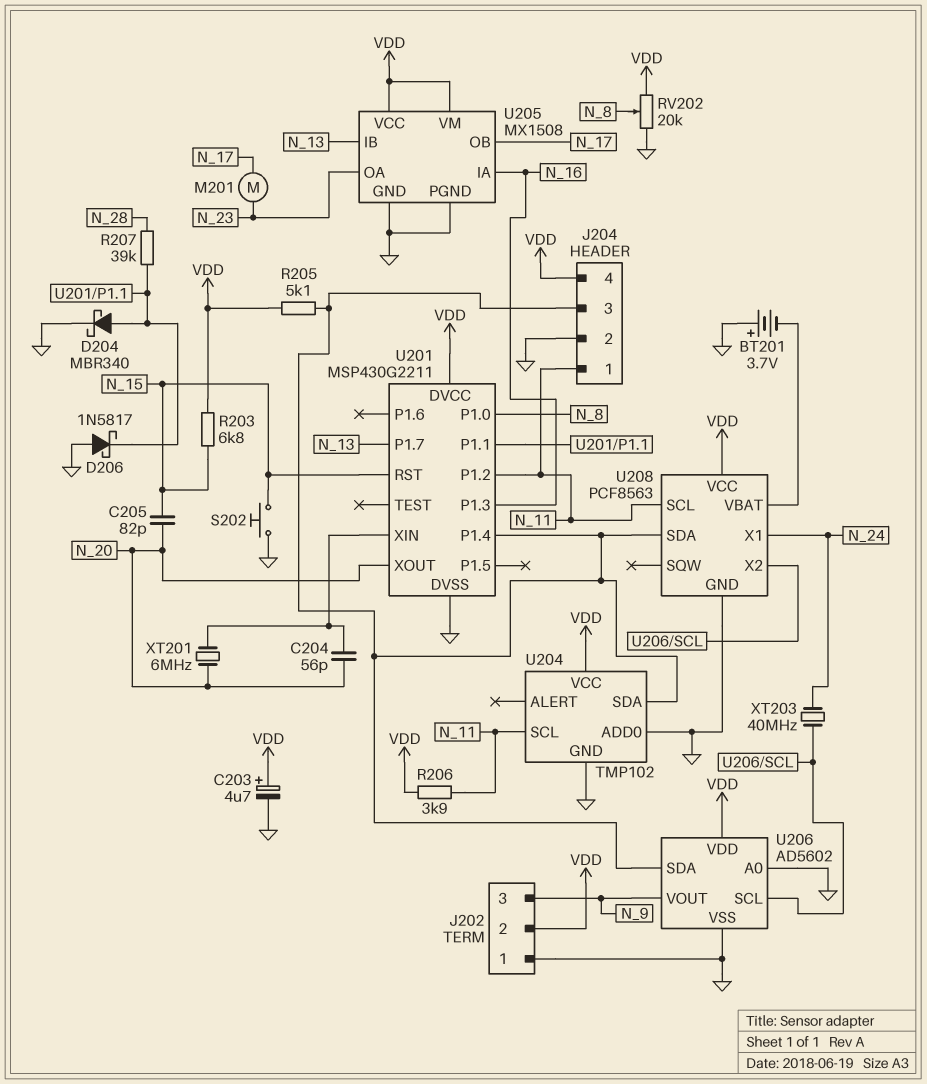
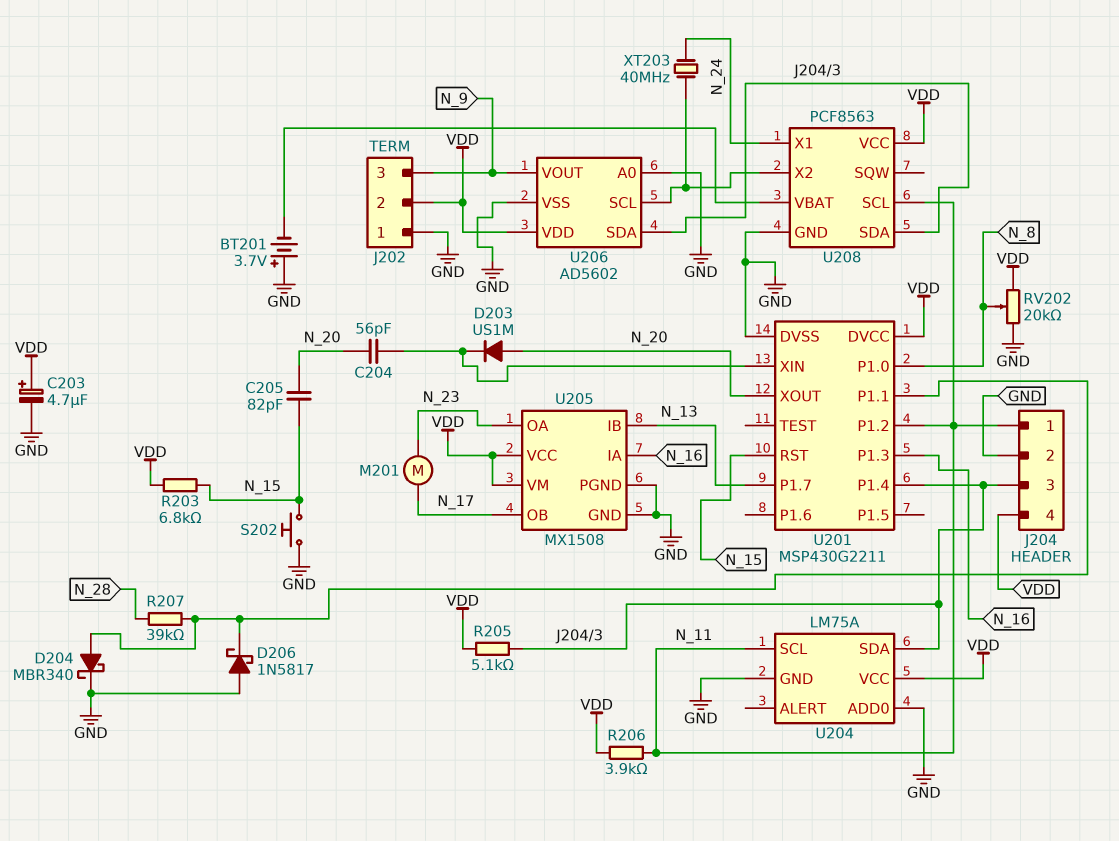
D203: none -> diode US1M (A N_20, K U201/XIN)
U204: TMP102 -> LM75A
XT201: 6MHz (N_20, U201/XIN) -> none

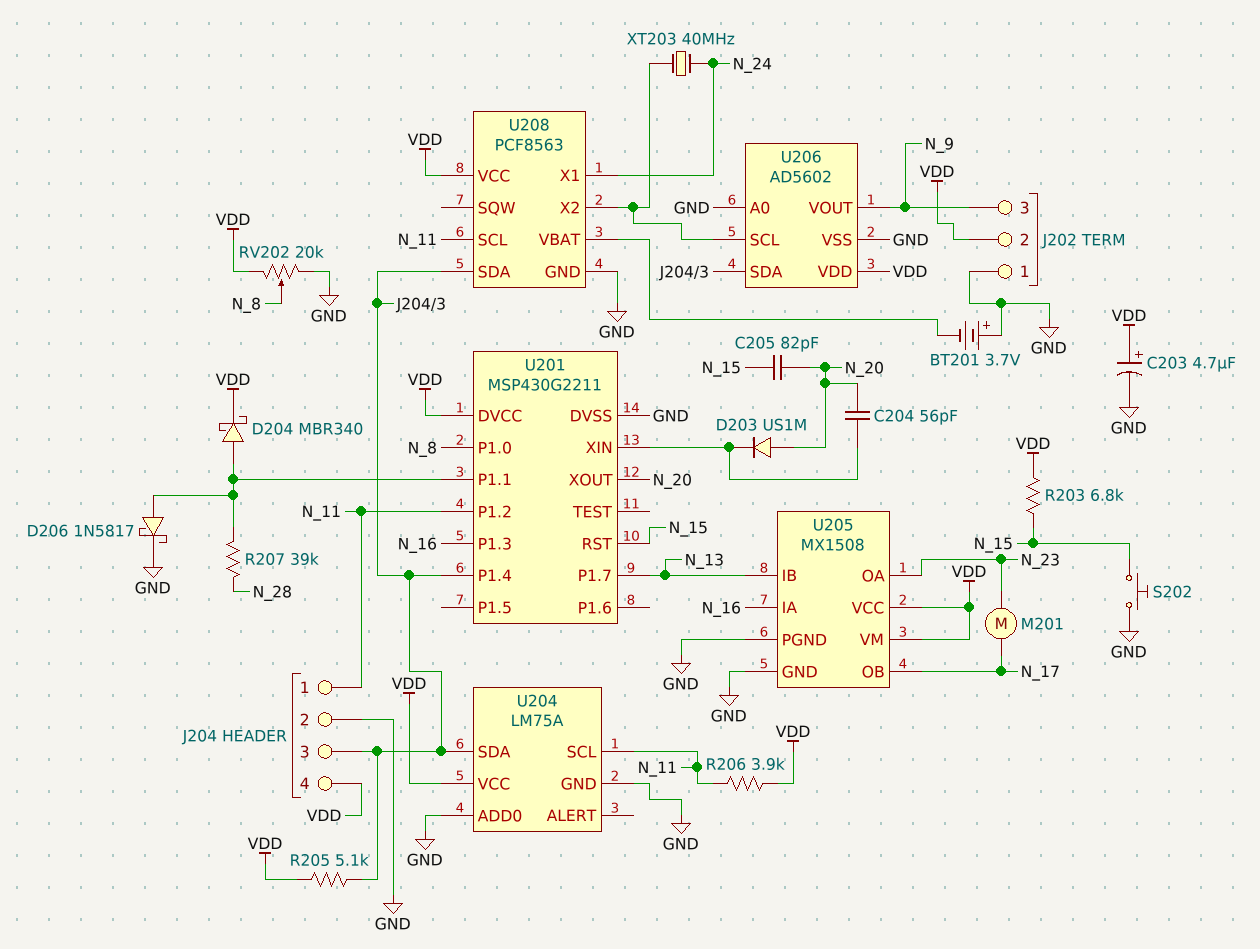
D204: schottky MBR340 (A U201/P1.1, K GND) -> schottky MBR340 (A U201/P1.1, K VDD)
D206: schottky 1N5817 (A GND, K U201/P1.1) -> schottky 1N5817 (A U201/P1.1, K GND)

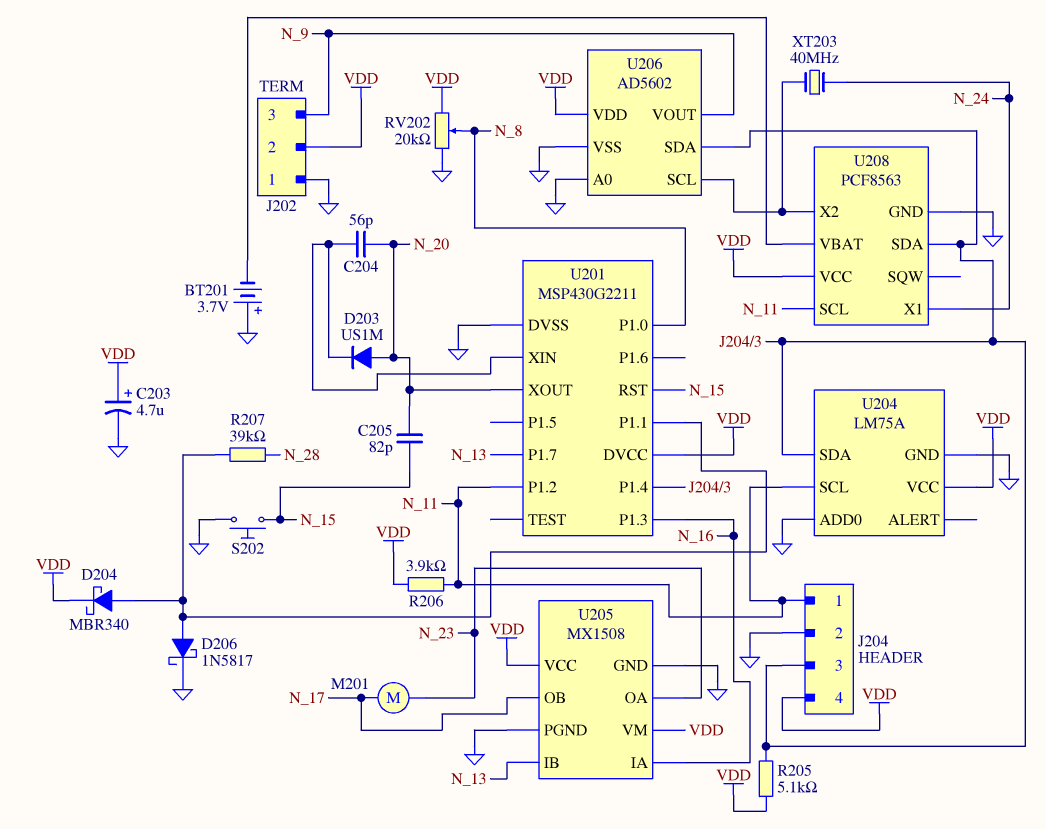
R203: 6.8k (N_15, VDD) -> none

